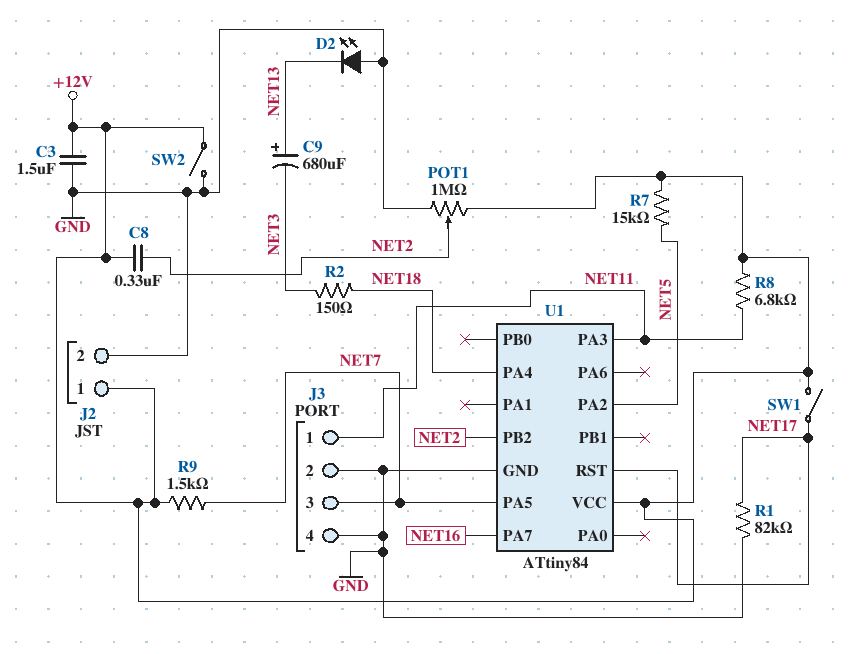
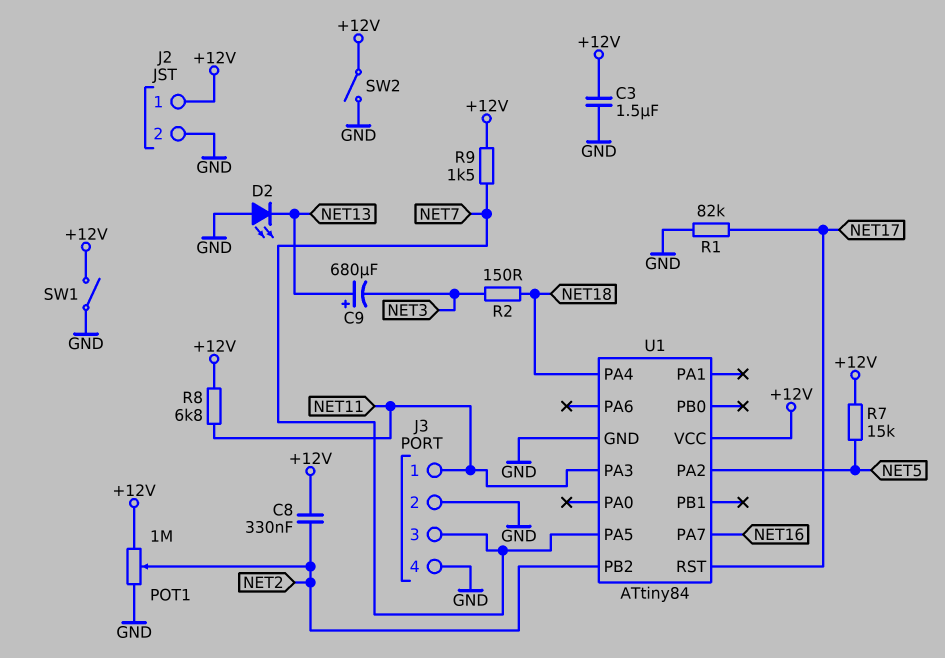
SW1: switch (+12V, NET17) -> switch (+12V, GND)

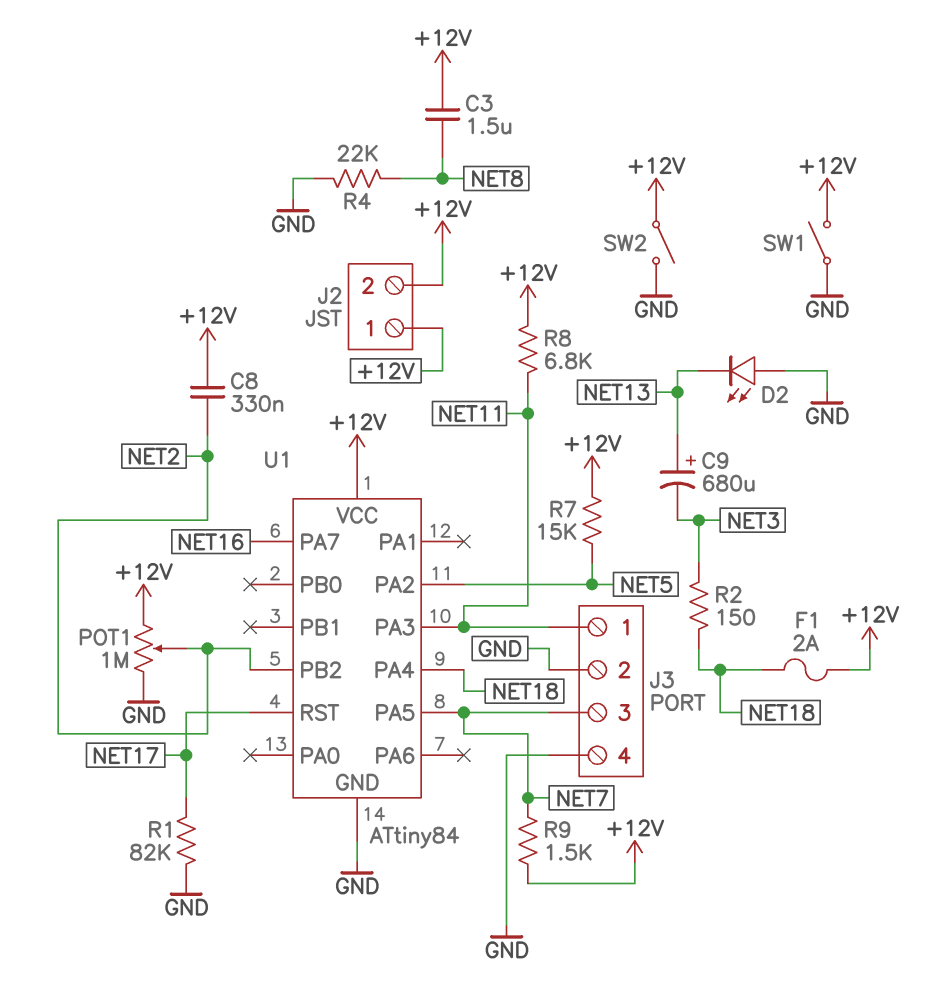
C3: 1.5uF (+12V, GND) -> 1.5uF (+12V, NET8)
F1: none -> 2A (+12V, NET18)
J2 pin 2: GND -> +12V
R4: none -> 22k (GND, NET8)

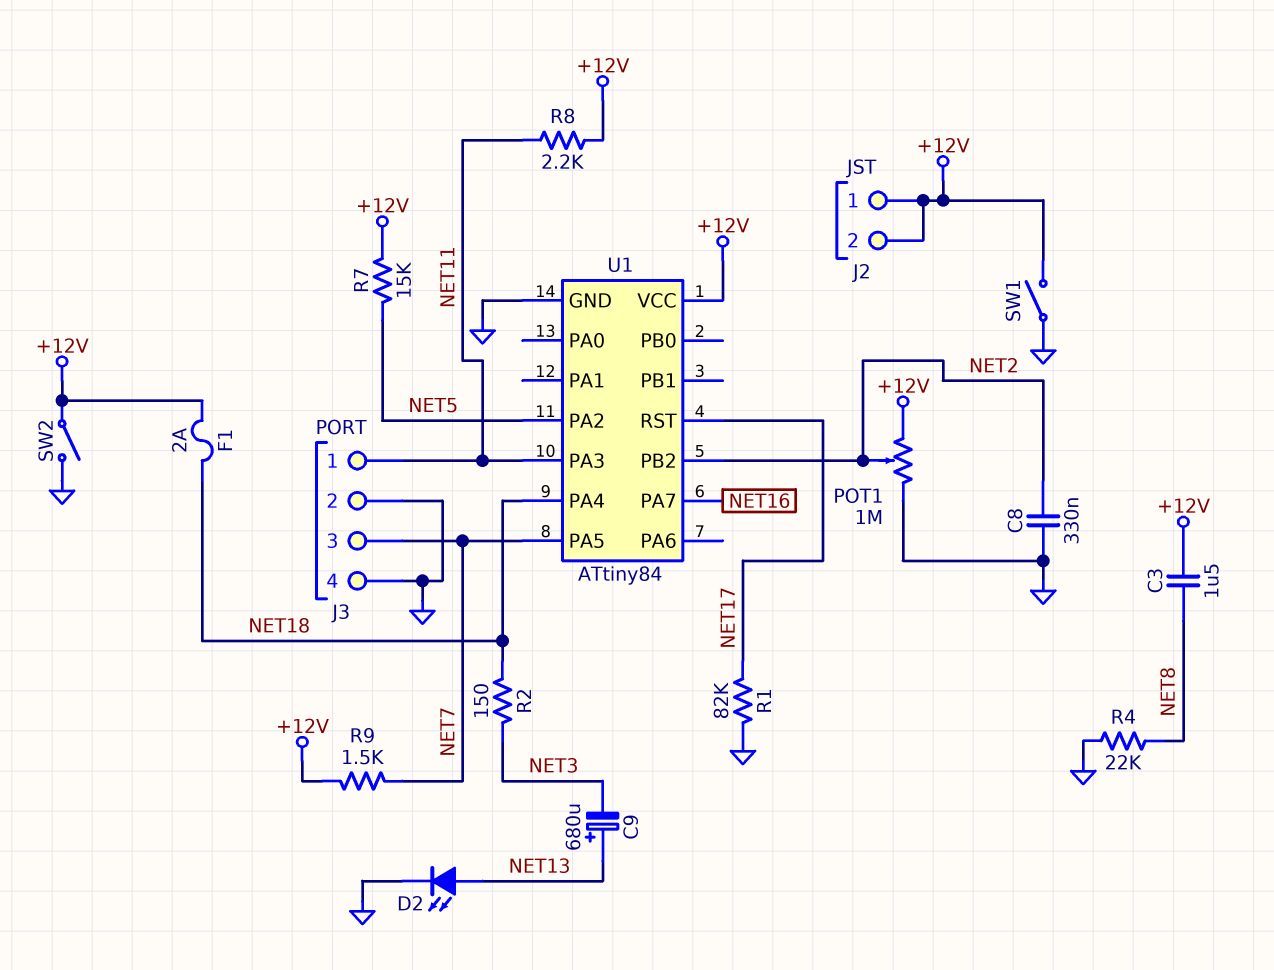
C8: 330nF (+12V, NET2) -> 330nF (GND, NET2)
D2: LED (A GND, K NET13) -> LED (A NET13, K GND)
R8: 6.8k (+12V, NET11) -> 2.2k (+12V, NET11)

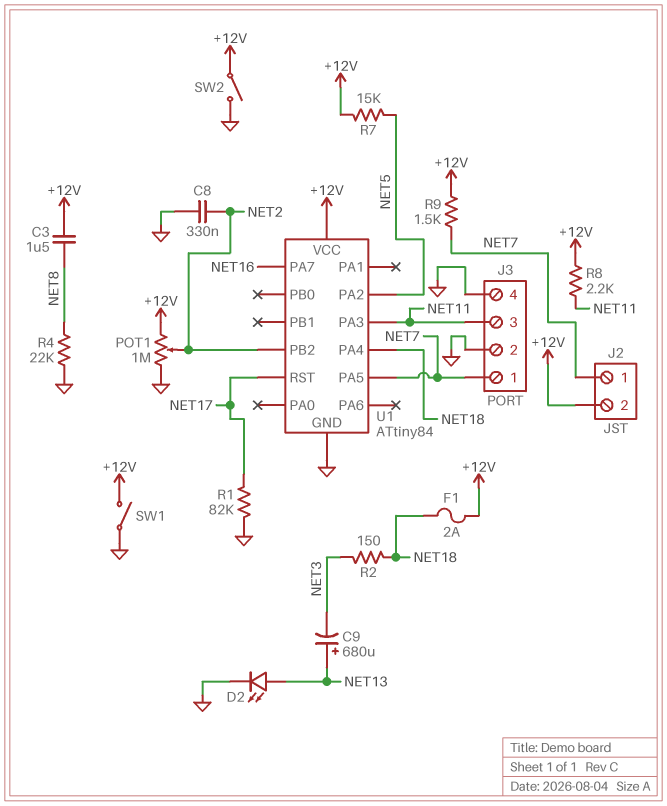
J2 pin 1: +12V -> NET7
J3 pin 1: NET11 -> NET7
J3 pin 3: NET7 -> NET11

